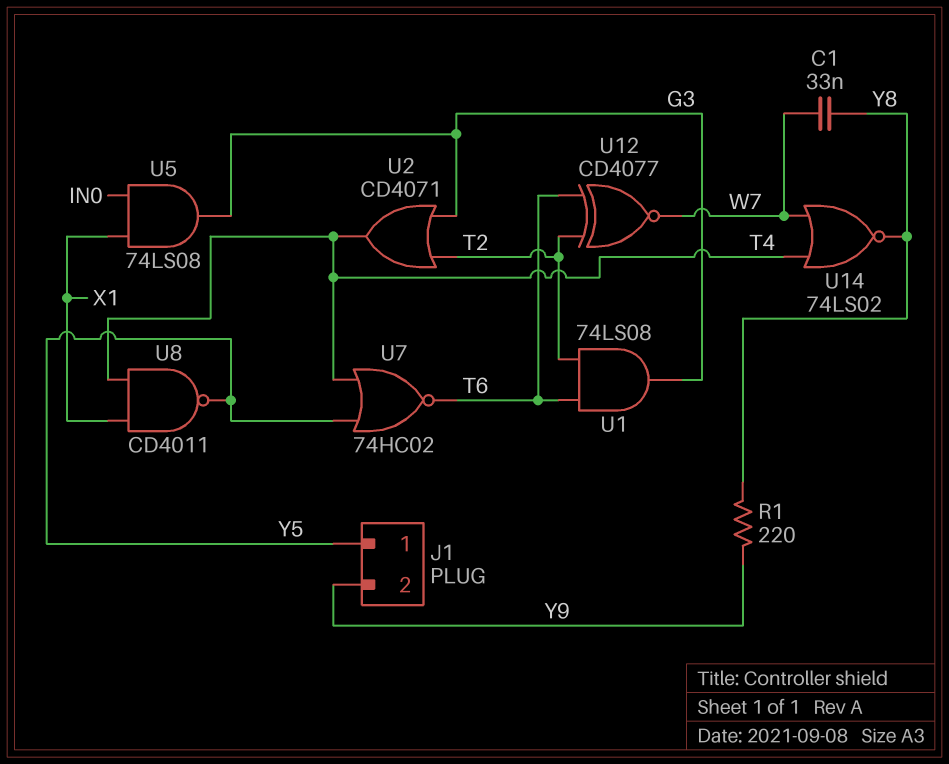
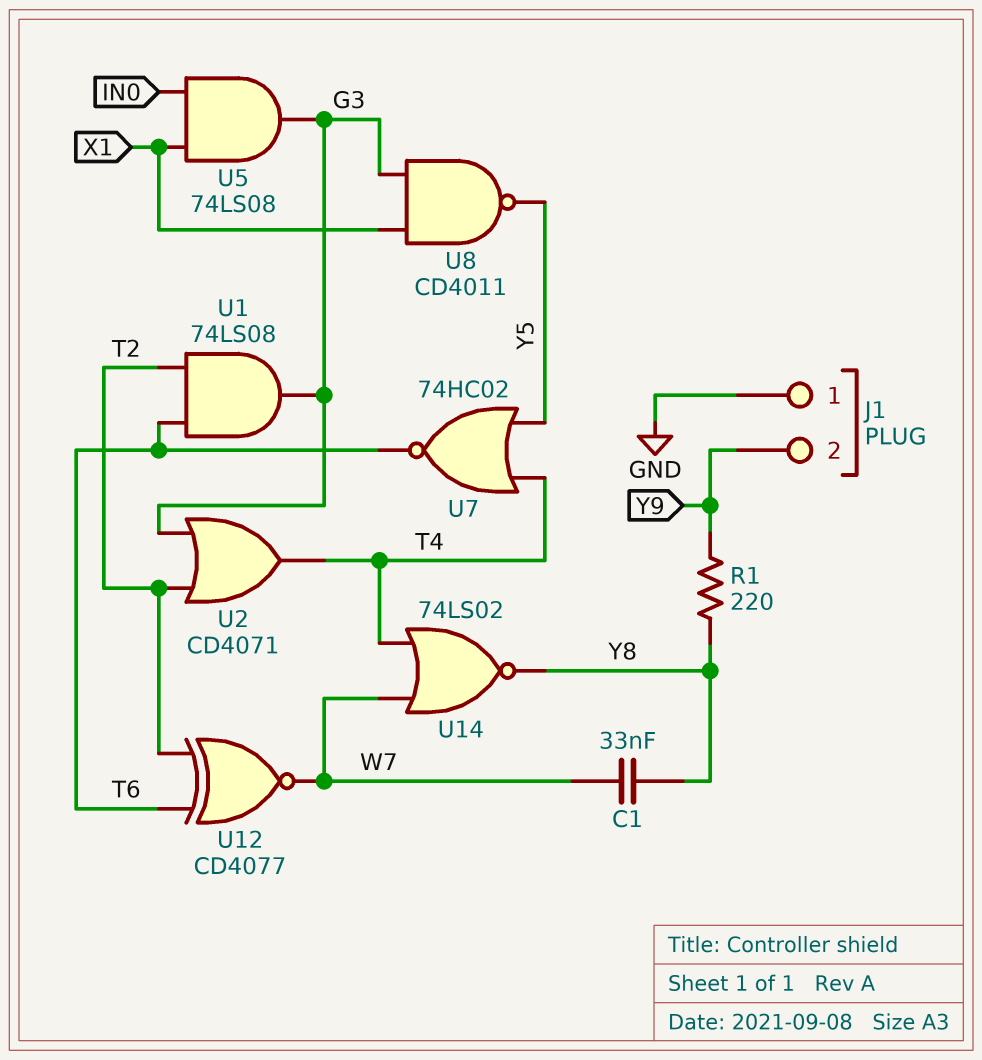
J1 pin 1: Y5 -> GND
U8: NAND CD4011 (in T4, in X1, out Y5) -> NAND CD4011 (in G3, in X1, out Y5)

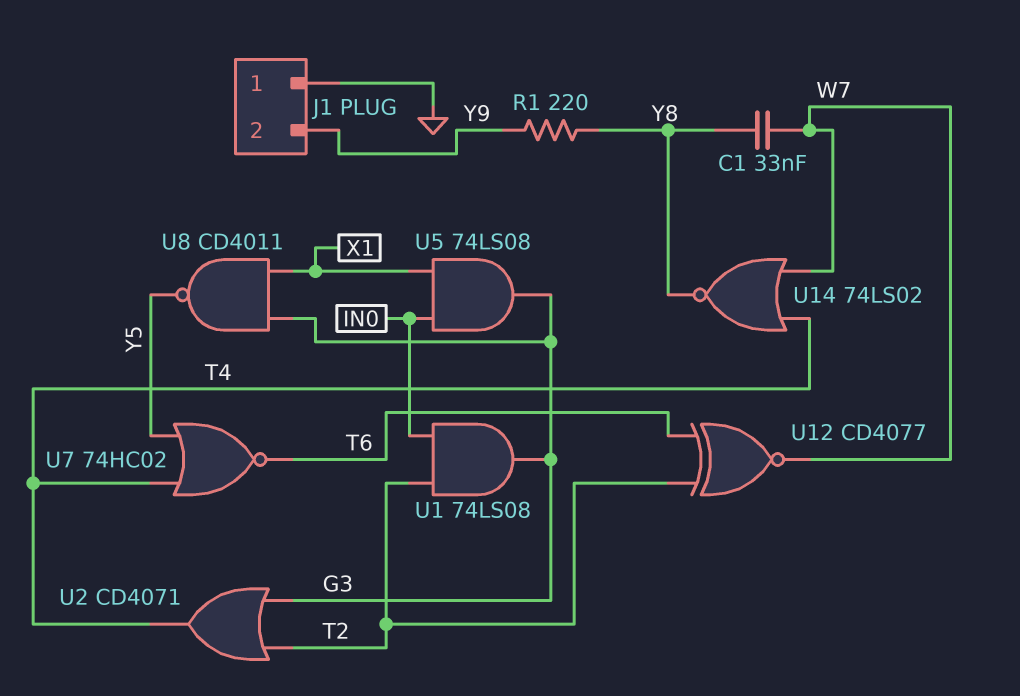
U1: AND 74LS08 (in T2, in T6, out G3) -> AND 74LS08 (in IN0, in T2, out G3)

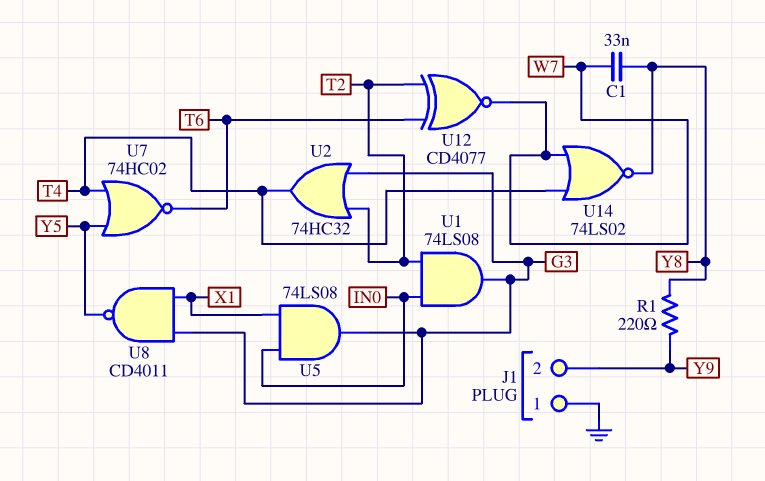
U2: OR CD4071 (in G3, in T2, out T4) -> OR 74HC32 (in G3, in T2, out T4)

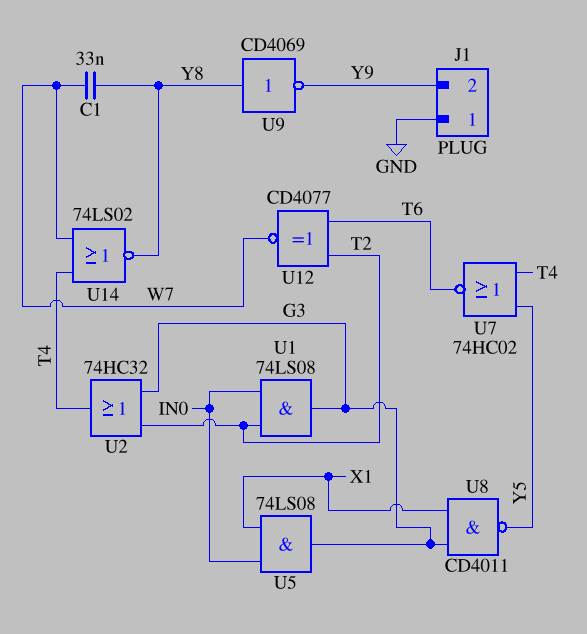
R1: 220 (Y8, Y9) -> none
U9: none -> NOT CD4069 (in Y8, out Y9)

